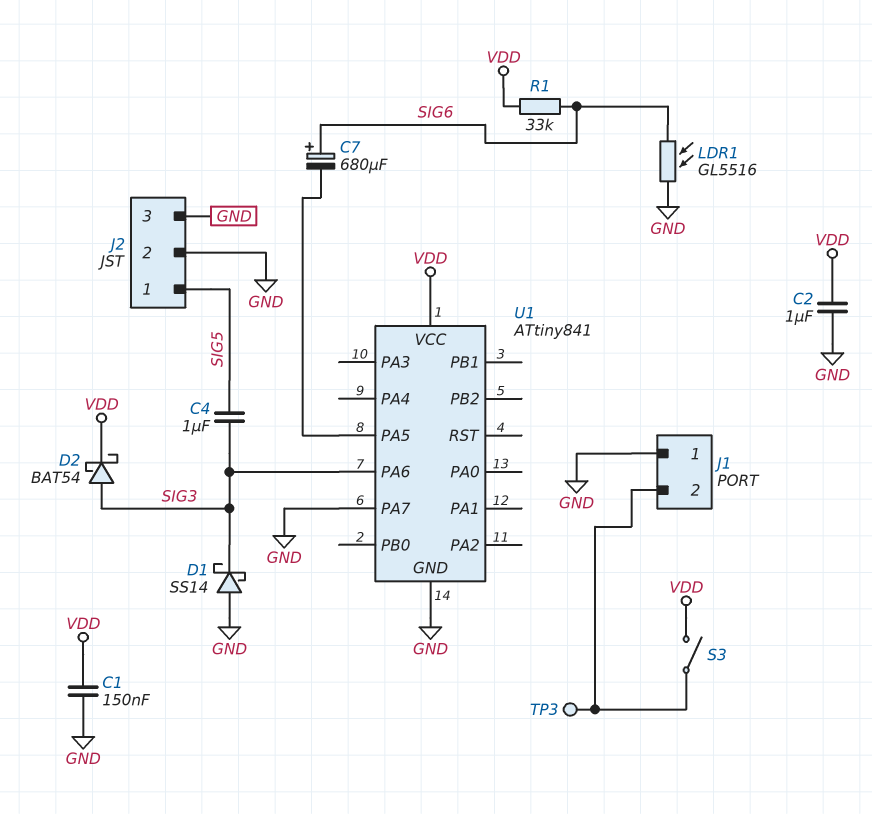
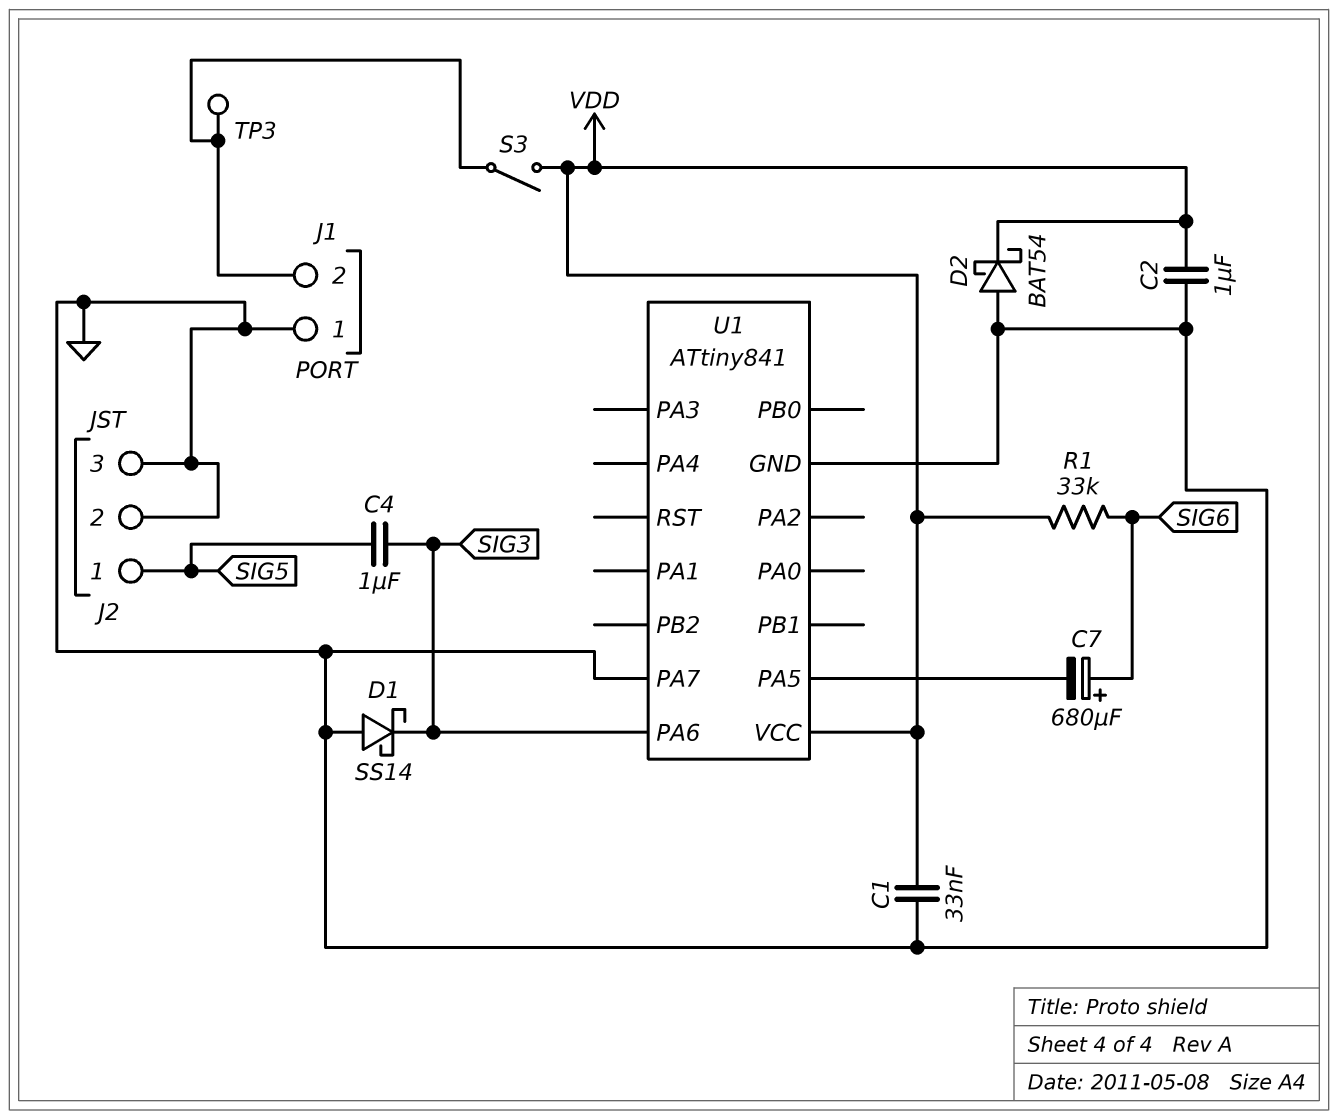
C1: 150nF (GND, VDD) -> 33nF (GND, VDD)
D2: schottky BAT54 (A SIG3, K VDD) -> schottky BAT54 (A GND, K VDD)
LDR1: GL5516 (GND, SIG6) -> none

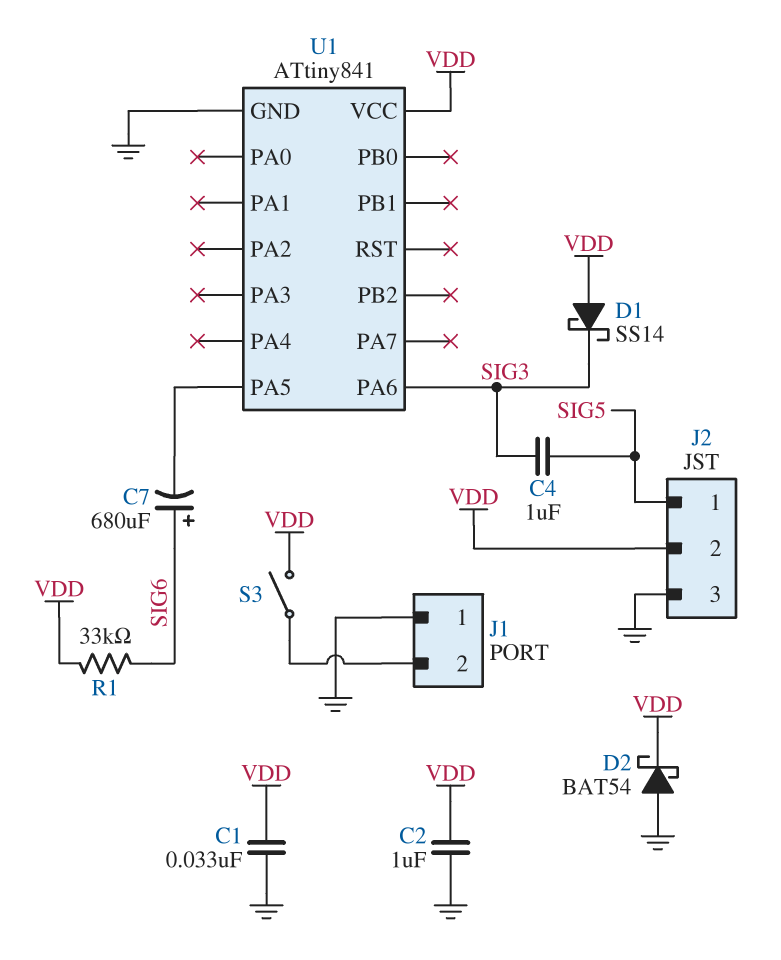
D1: schottky SS14 (A GND, K SIG3) -> schottky SS14 (A VDD, K SIG3)
J2 pin 2: GND -> VDD
TP3: test point (J1/2) -> none
U1 pin PA7: GND -> none

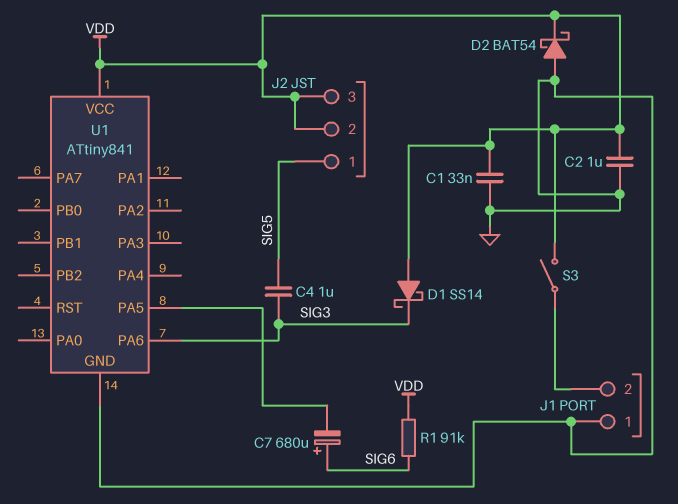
J2 pin 3: GND -> VDD
R1: 33k (SIG6, VDD) -> 91k (SIG6, VDD)

